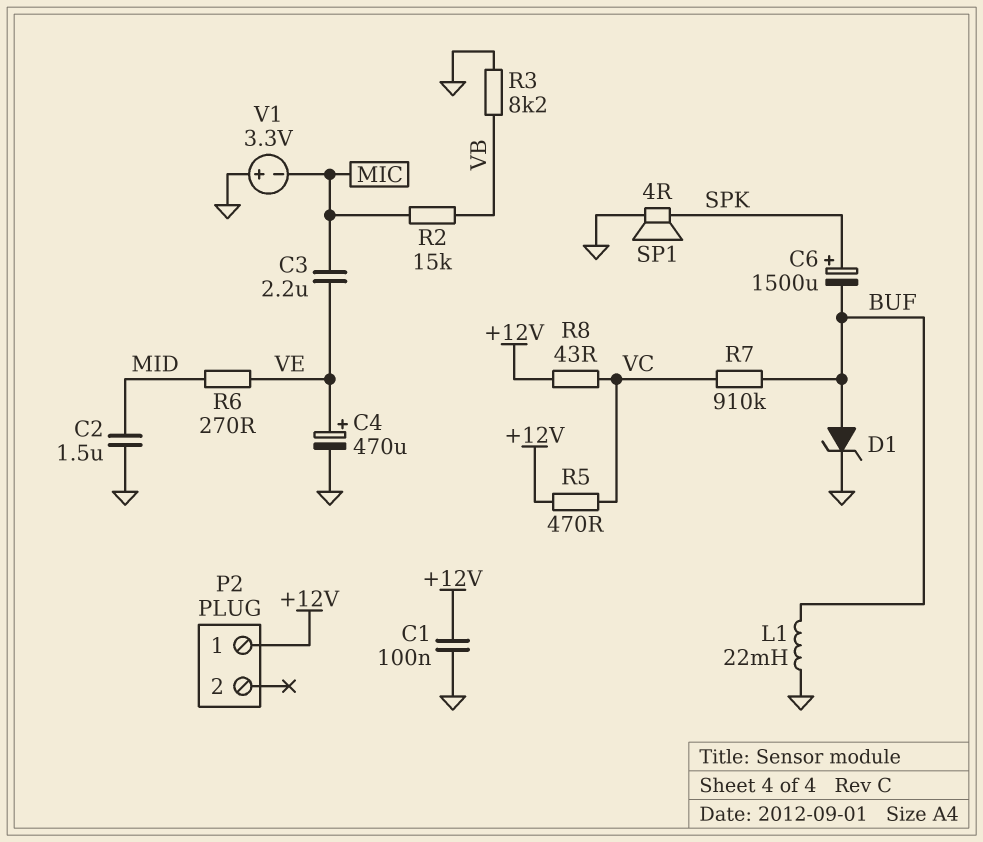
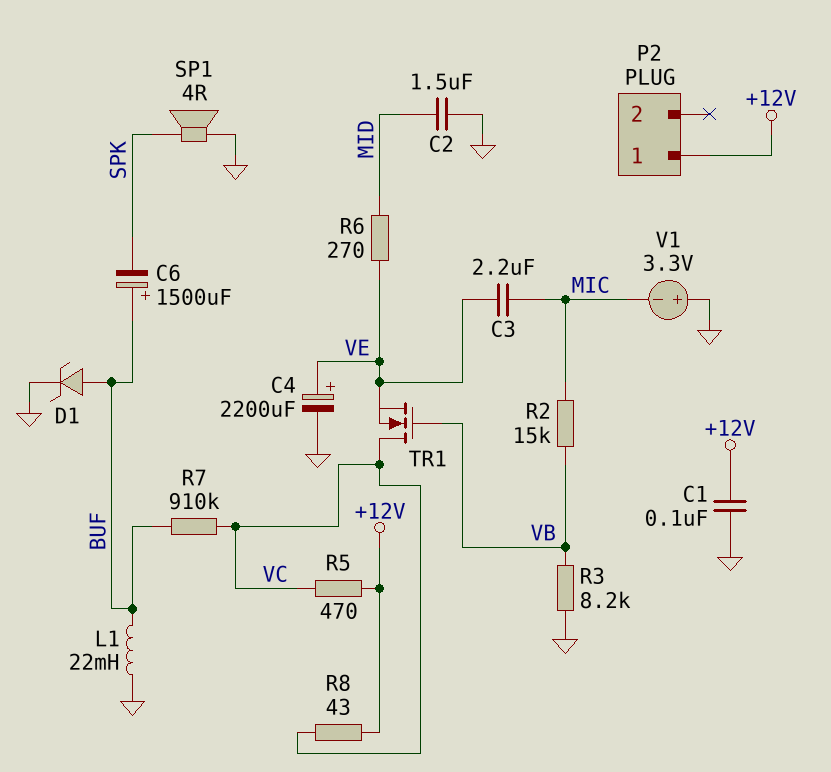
C4: 470uF (plus VE, minus GND) -> 2200uF (plus VE, minus GND)
C6: 1500uF (plus SPK, minus BUF) -> 1500uF (plus BUF, minus SPK)
TR1: none -> NMOS (G VB, D VC, S VE)

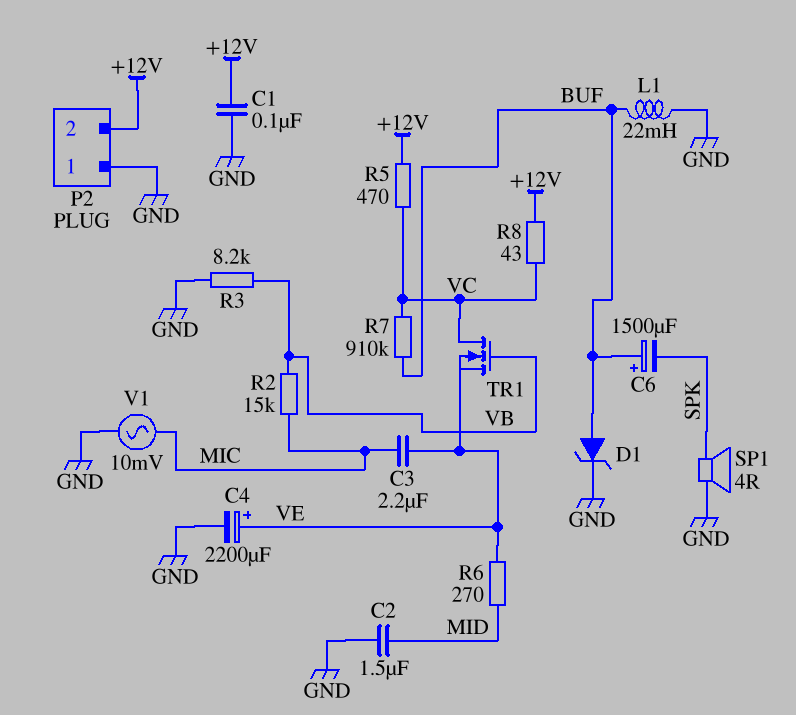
P2 pin 1: +12V -> GND
P2 pin 2: none -> +12V
V1: 3.3V (plus GND, minus MIC) -> AC 10mV (GND, MIC)

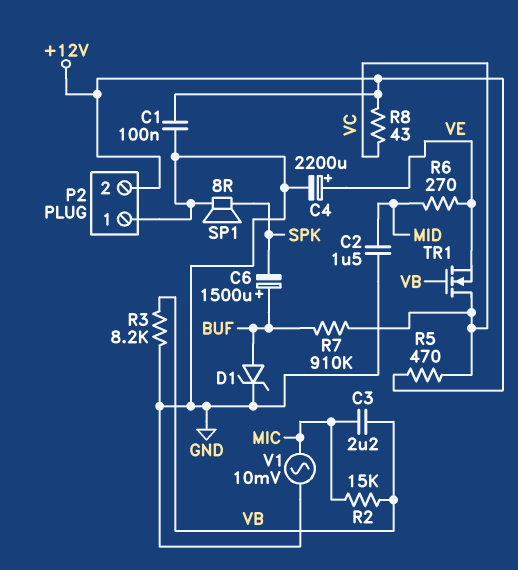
C3: 2.2uF (MIC, VE) -> 2.2uF (MIC, VB)
L1: 22mH (BUF, GND) -> none
SP1: speaker 4R (GND, SPK) -> speaker 8R (GND, SPK)

